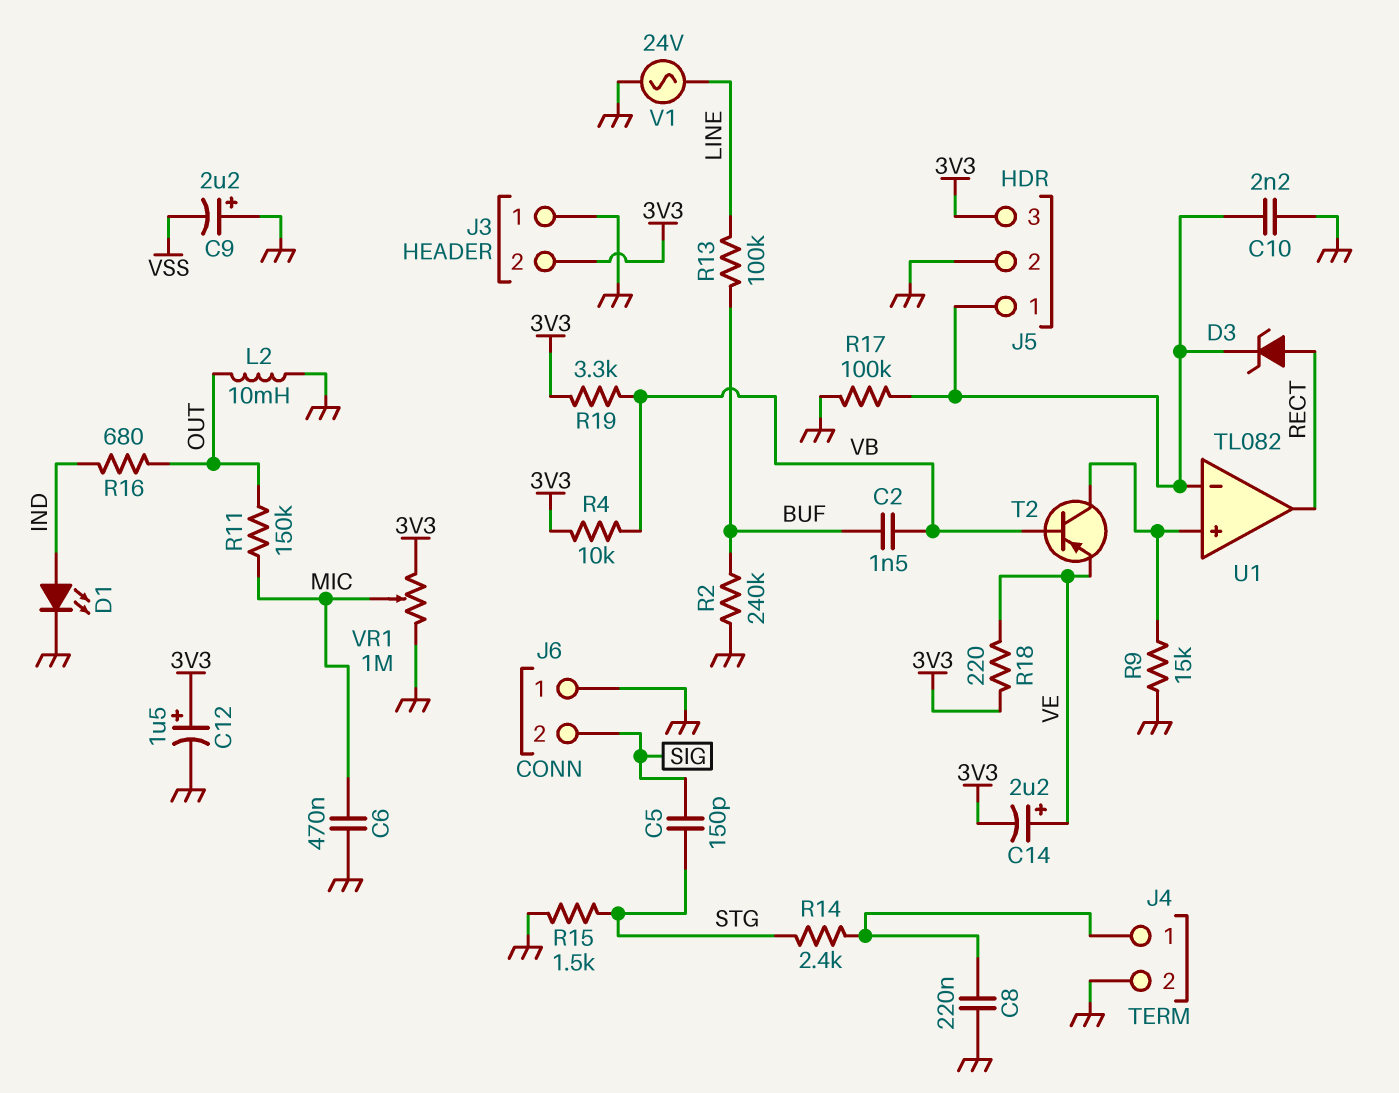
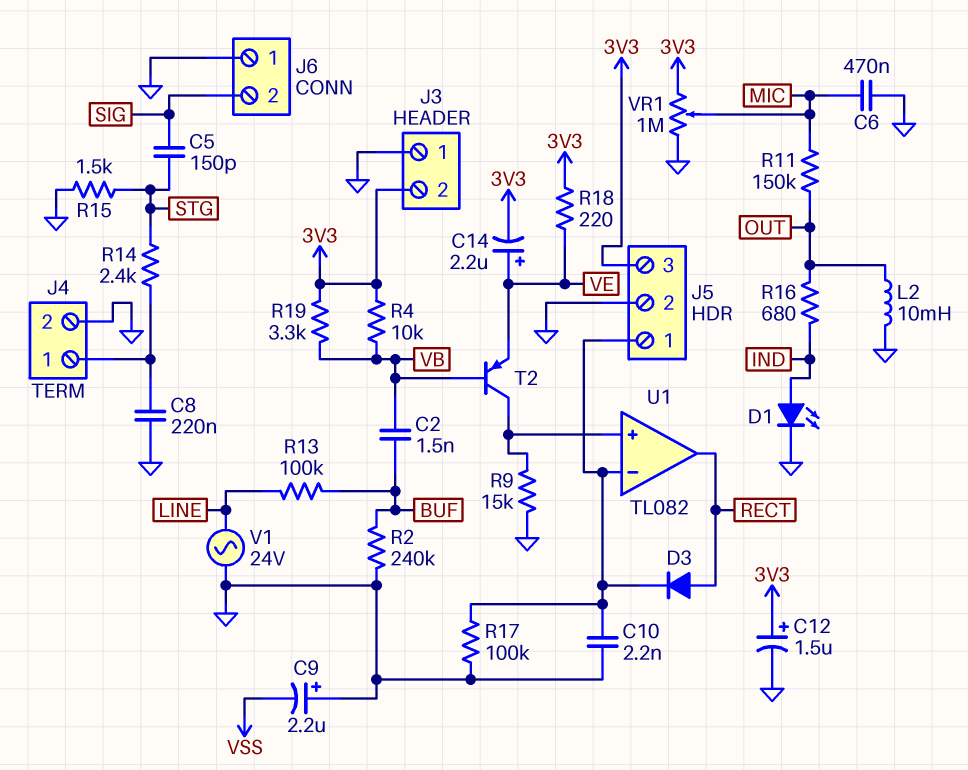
D3: zener (A RECT, K J5/1) -> diode (A RECT, K J5/1)

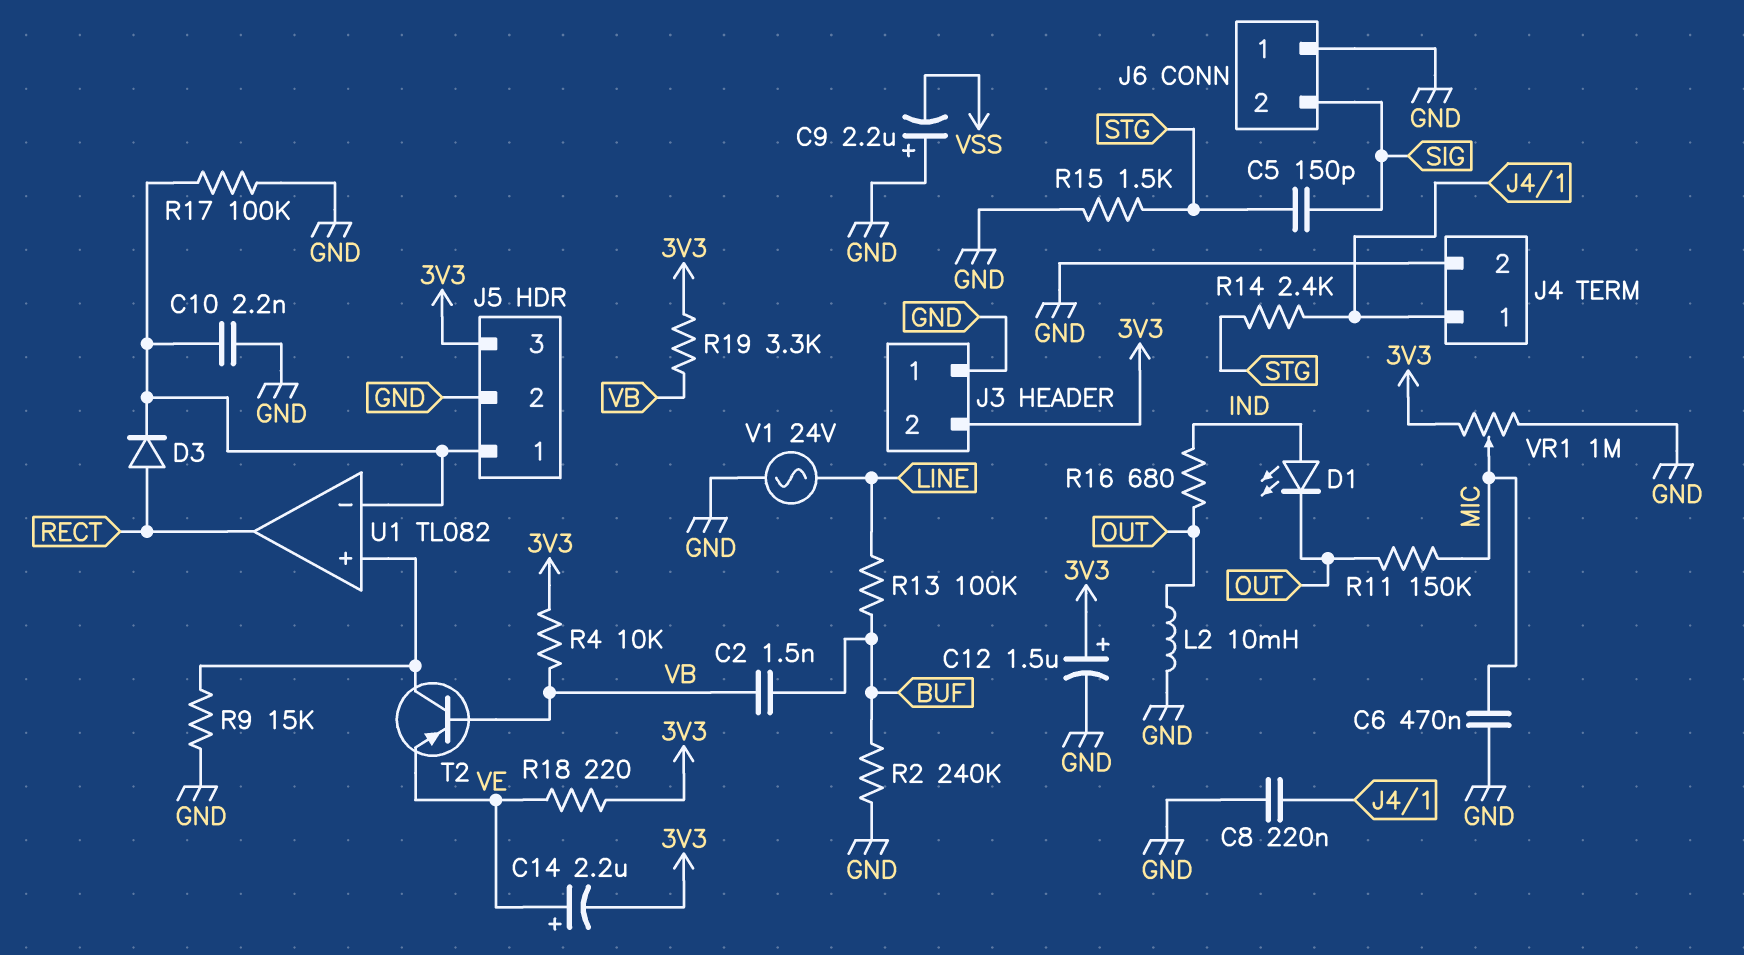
D1: LED (A IND, K GND) -> LED (A IND, K OUT)

